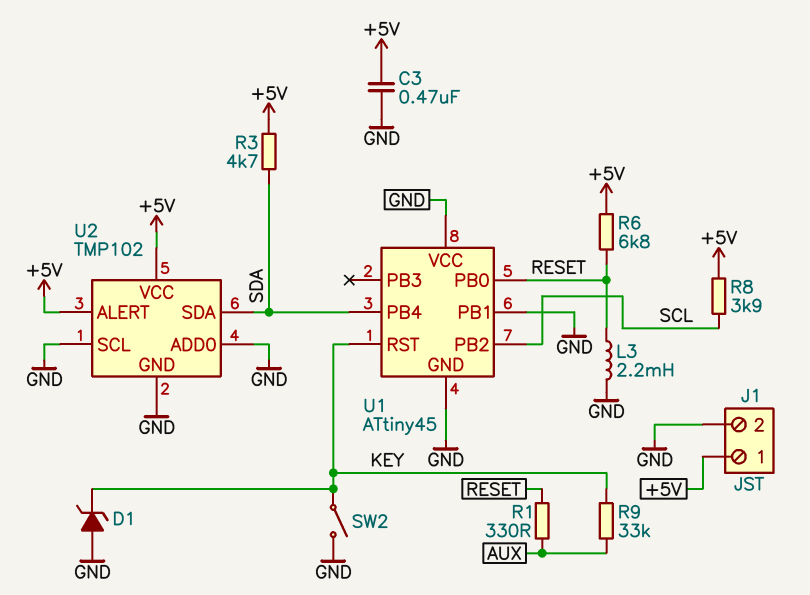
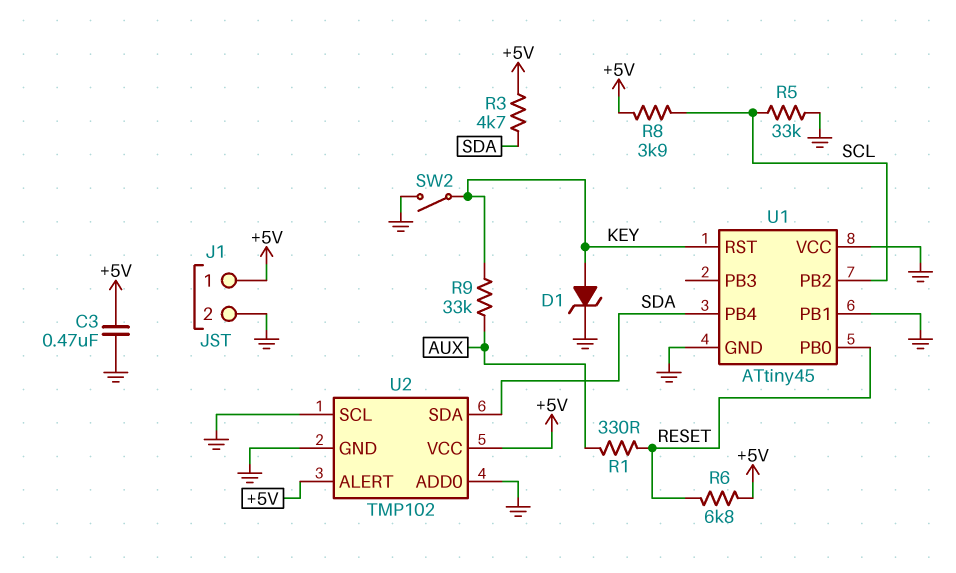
D1: zener (A GND, K KEY) -> zener (A KEY, K GND)
L3: 2.2mH (GND, RESET) -> none
R5: none -> 33k (GND, SCL)

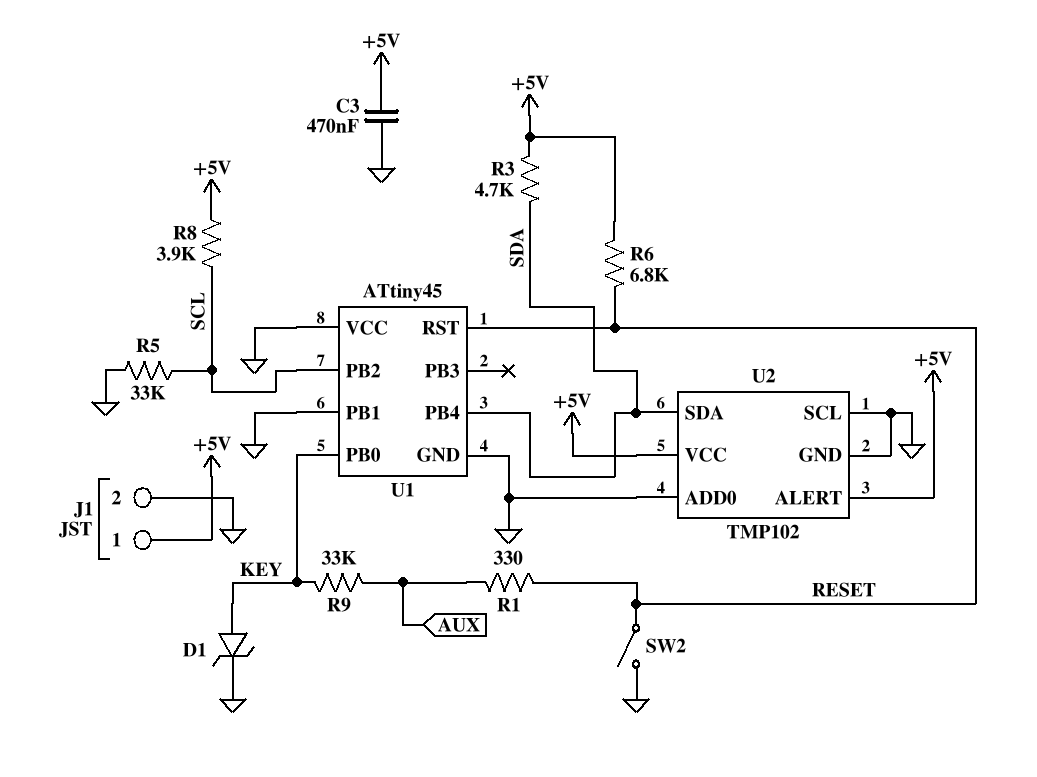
SW2: switch (GND, KEY) -> switch (GND, RESET)
U1 pin PB0: RESET -> KEY
U1 pin RST: KEY -> RESET

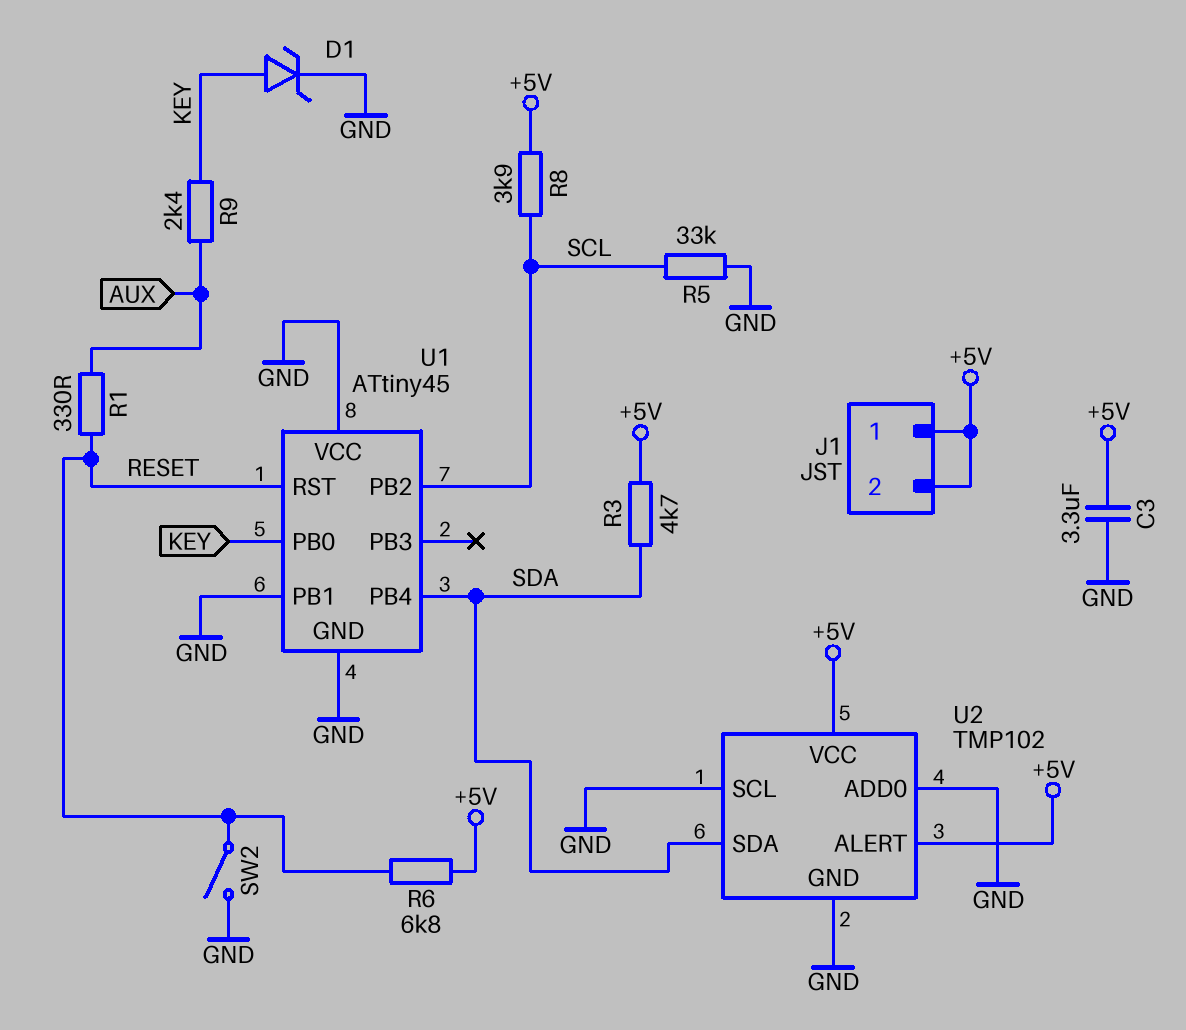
C3: 470nF (+5V, GND) -> 3.3uF (+5V, GND)
J1 pin 2: GND -> +5V
R9: 33k (AUX, KEY) -> 2.4k (AUX, KEY)

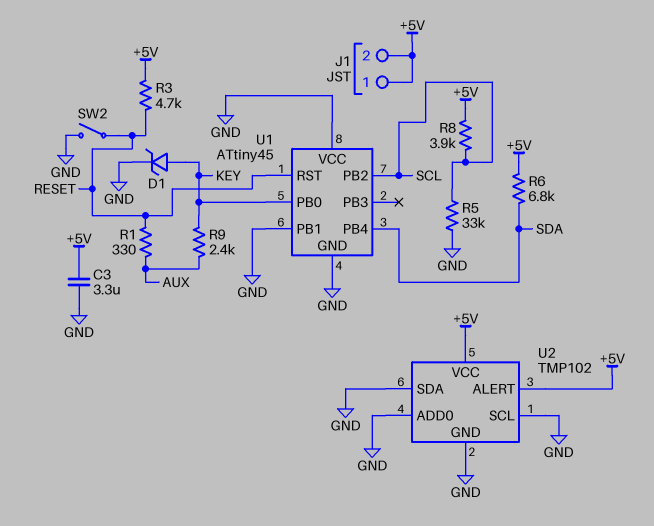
R3: 4.7k (+5V, SDA) -> 4.7k (+5V, RESET)
R6: 6.8k (+5V, RESET) -> 6.8k (+5V, SDA)
U2 pin SDA: SDA -> GND

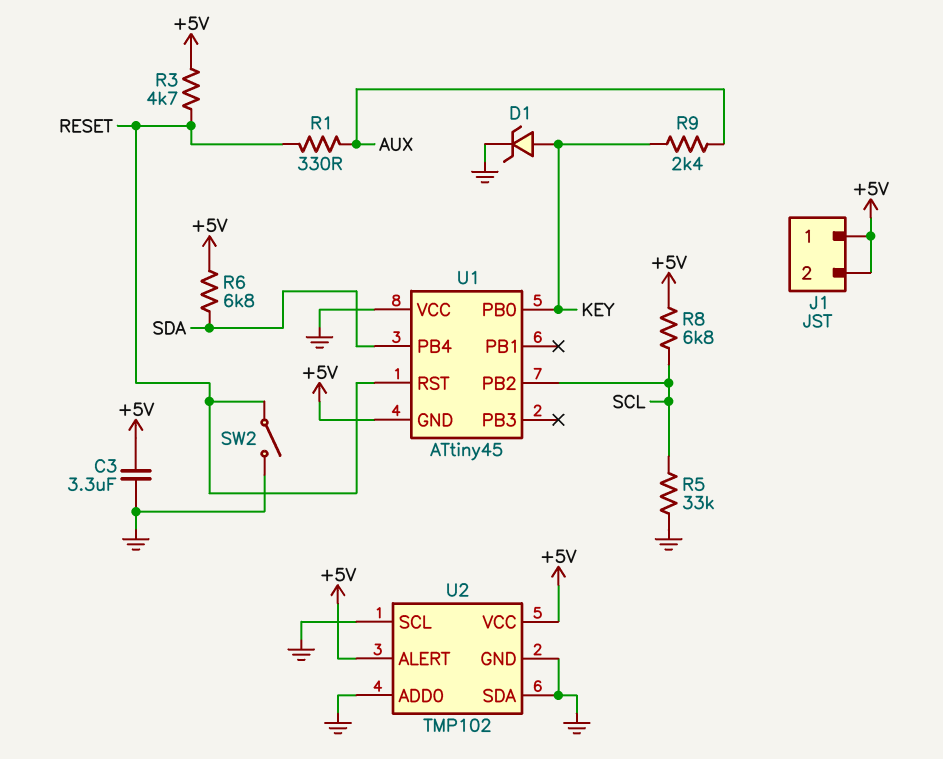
R8: 3.9k (+5V, SCL) -> 6.8k (+5V, SCL)
U1 pin GND: GND -> +5V
U1 pin PB1: GND -> none

